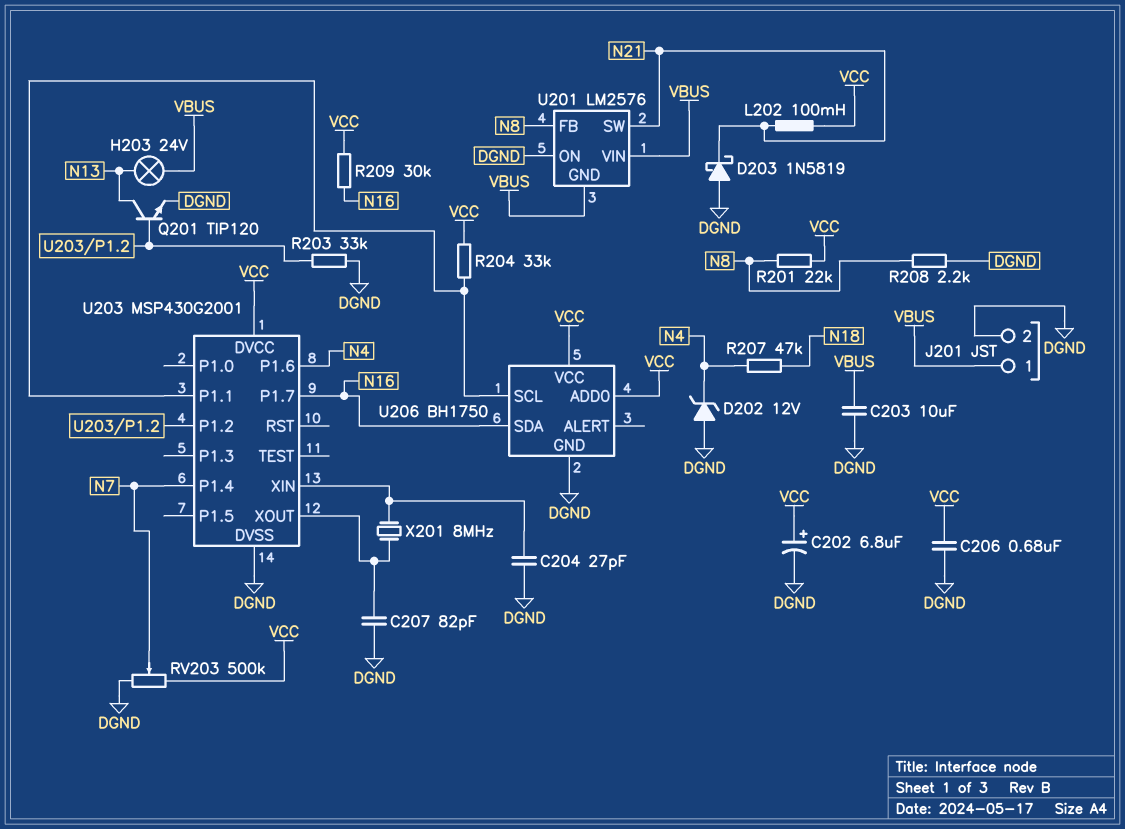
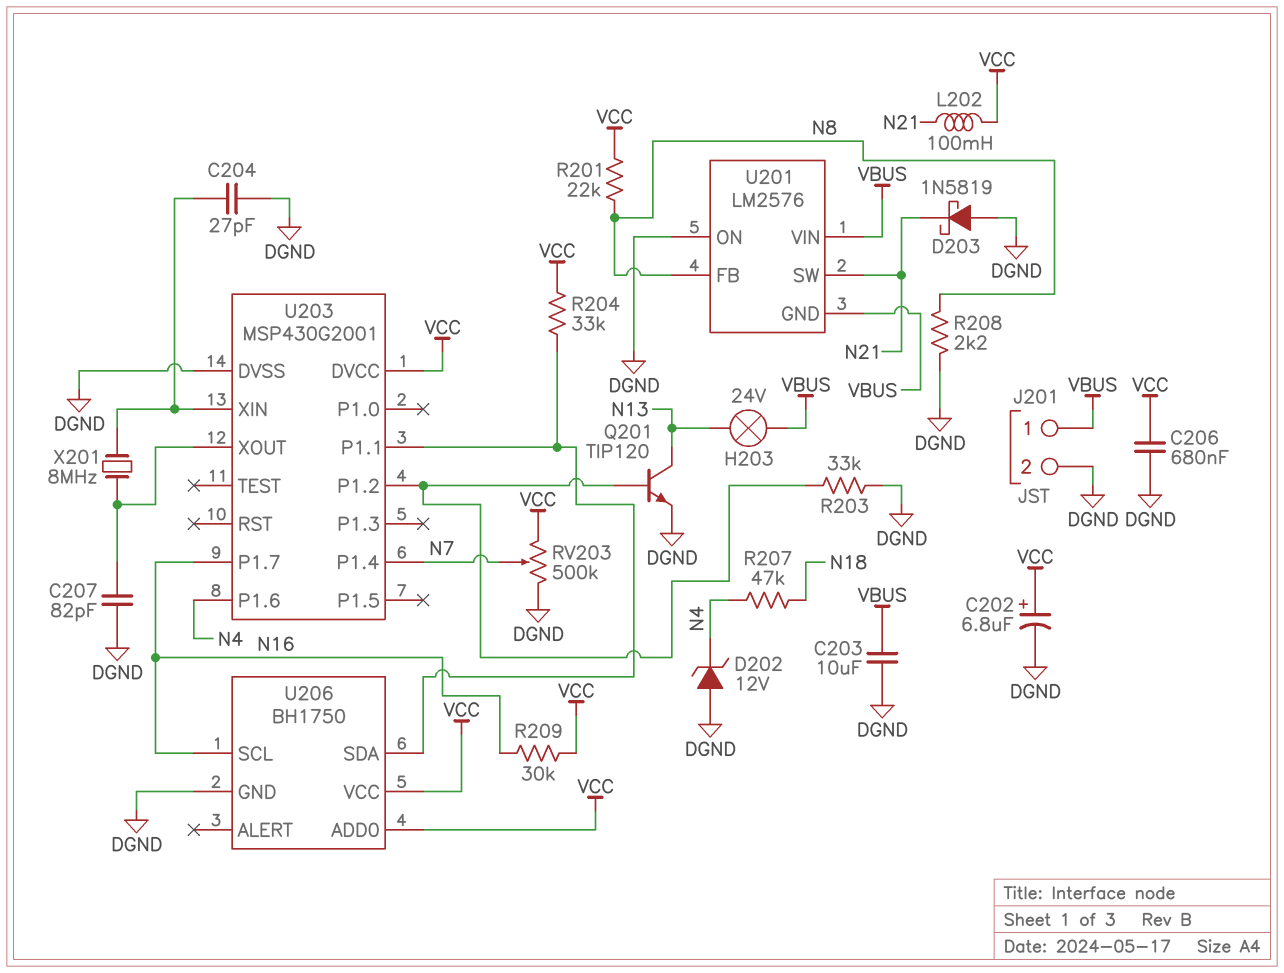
U206 pin SCL: U203/P1.1 -> N16
U206 pin SDA: N16 -> U203/P1.1

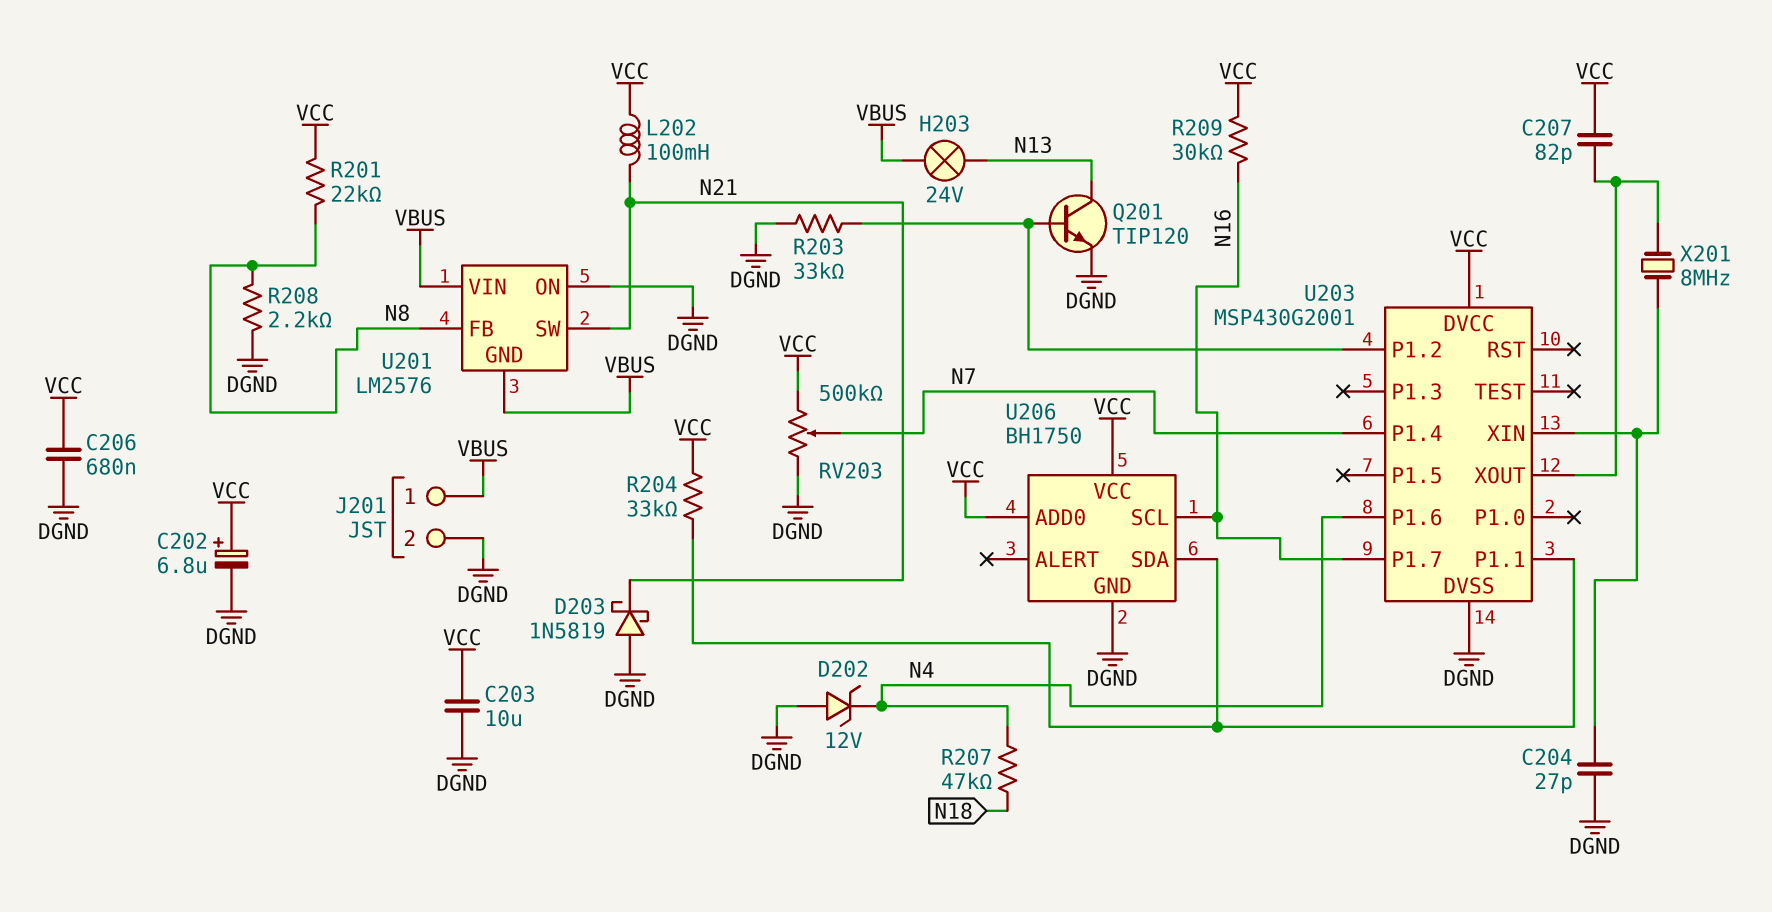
C203: 10uF (DGND, VBUS) -> 10uF (DGND, VCC)
C207: 82pF (DGND, U203/XOUT) -> 82pF (U203/XOUT, VCC)

